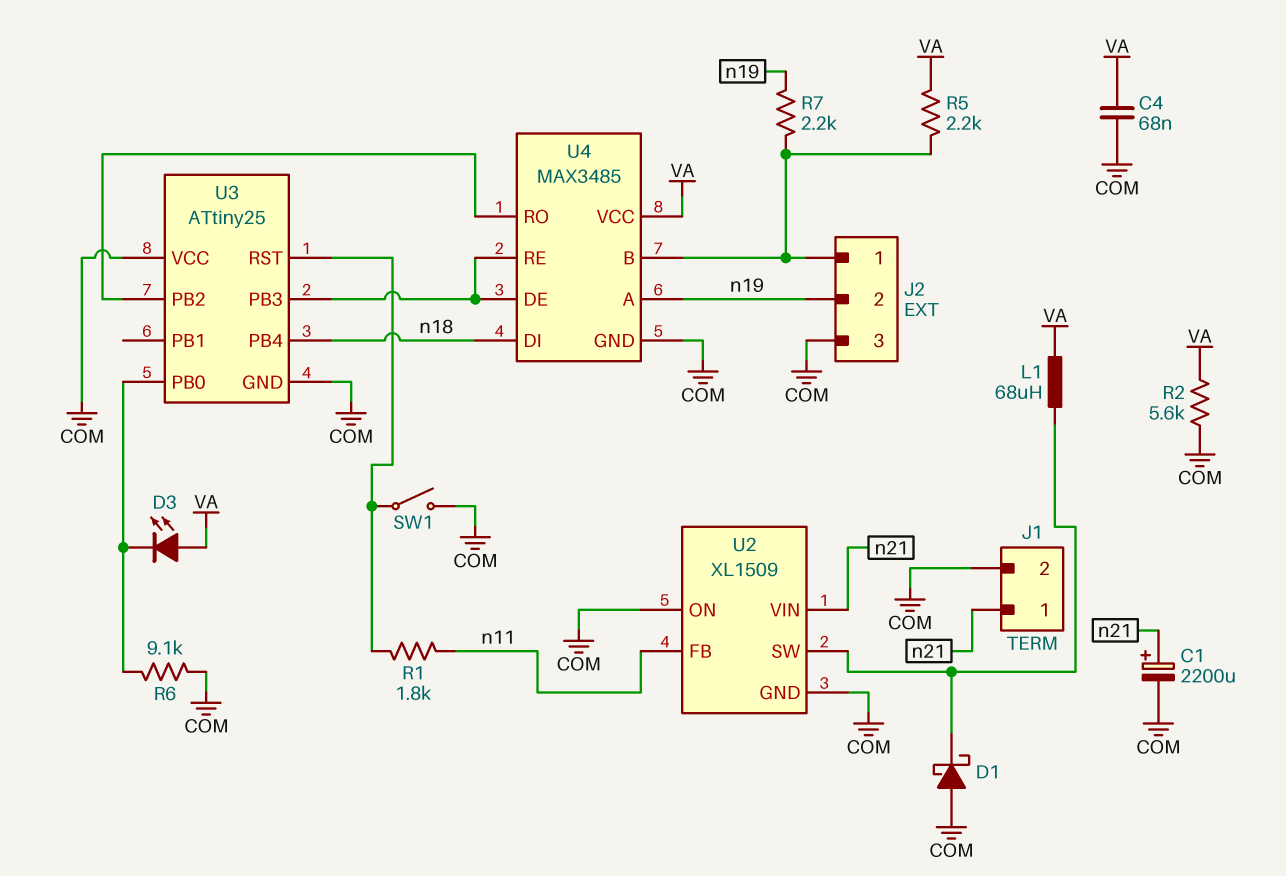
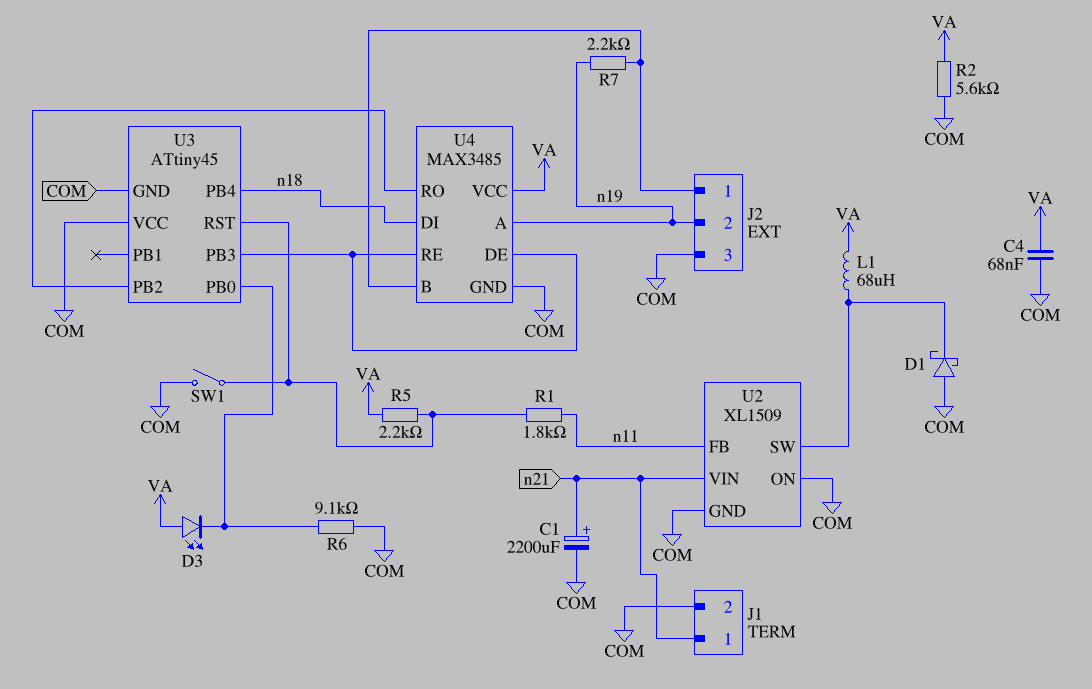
R5: 2.2k (J2/1, VA) -> 2.2k (U3/RST, VA)
U3: ATtiny25 -> ATtiny45

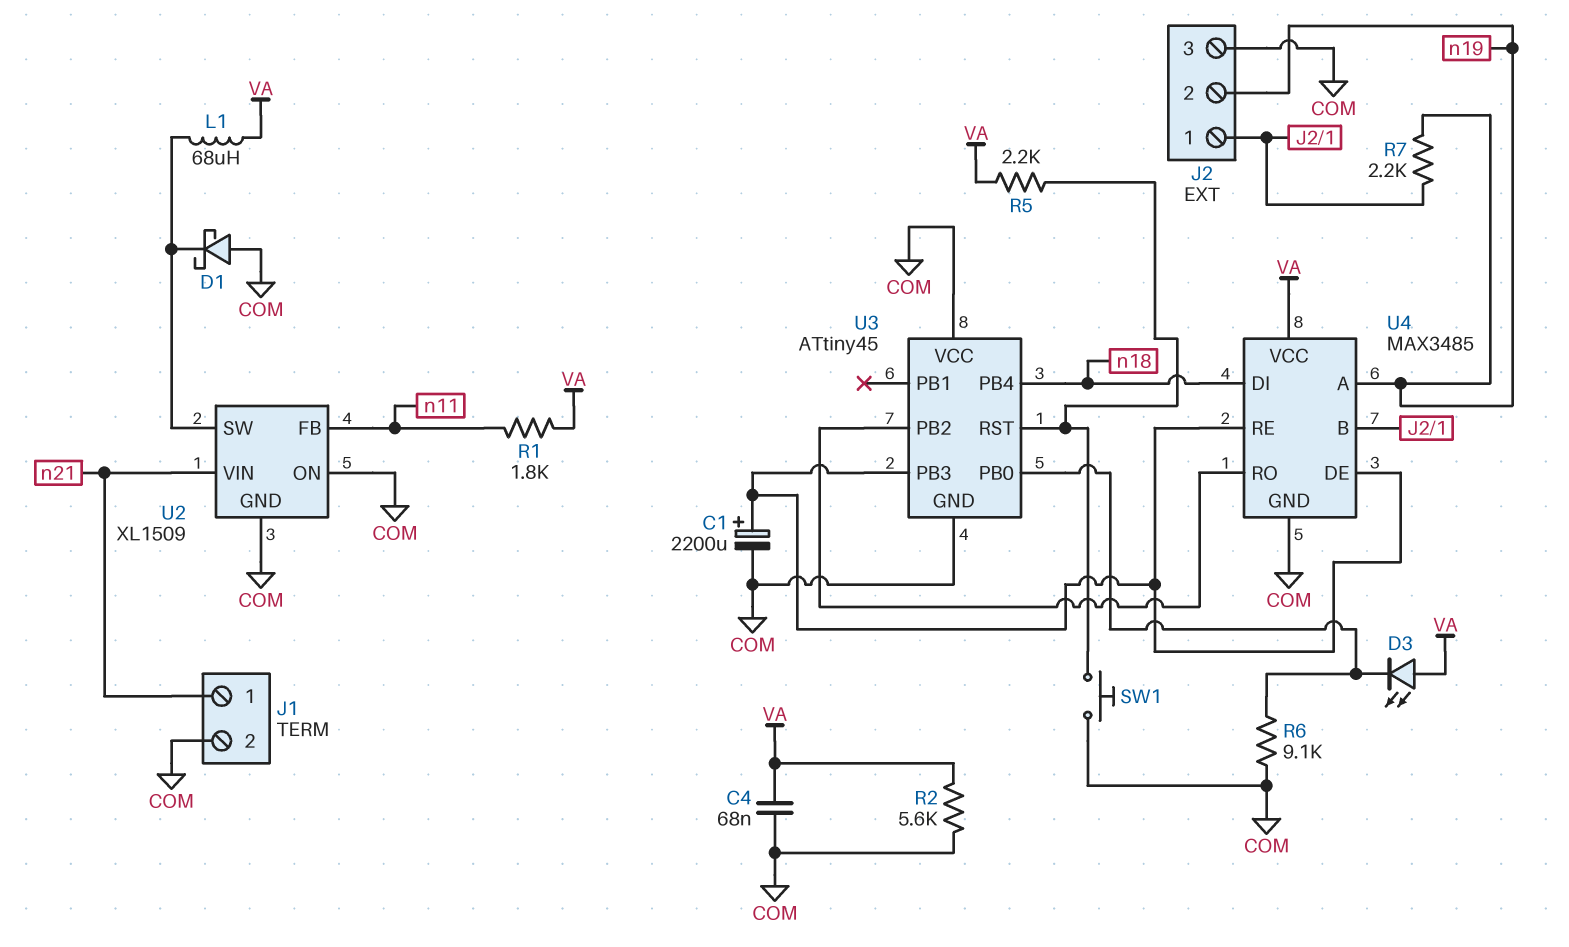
C1: 2200uF (plus n21, minus COM) -> 2200uF (plus U3/PB3, minus COM)
R1: 1.8k (U3/RST, n11) -> 1.8k (VA, n11)
SW1: switch (COM, U3/RST) -> button (COM, U3/RST)

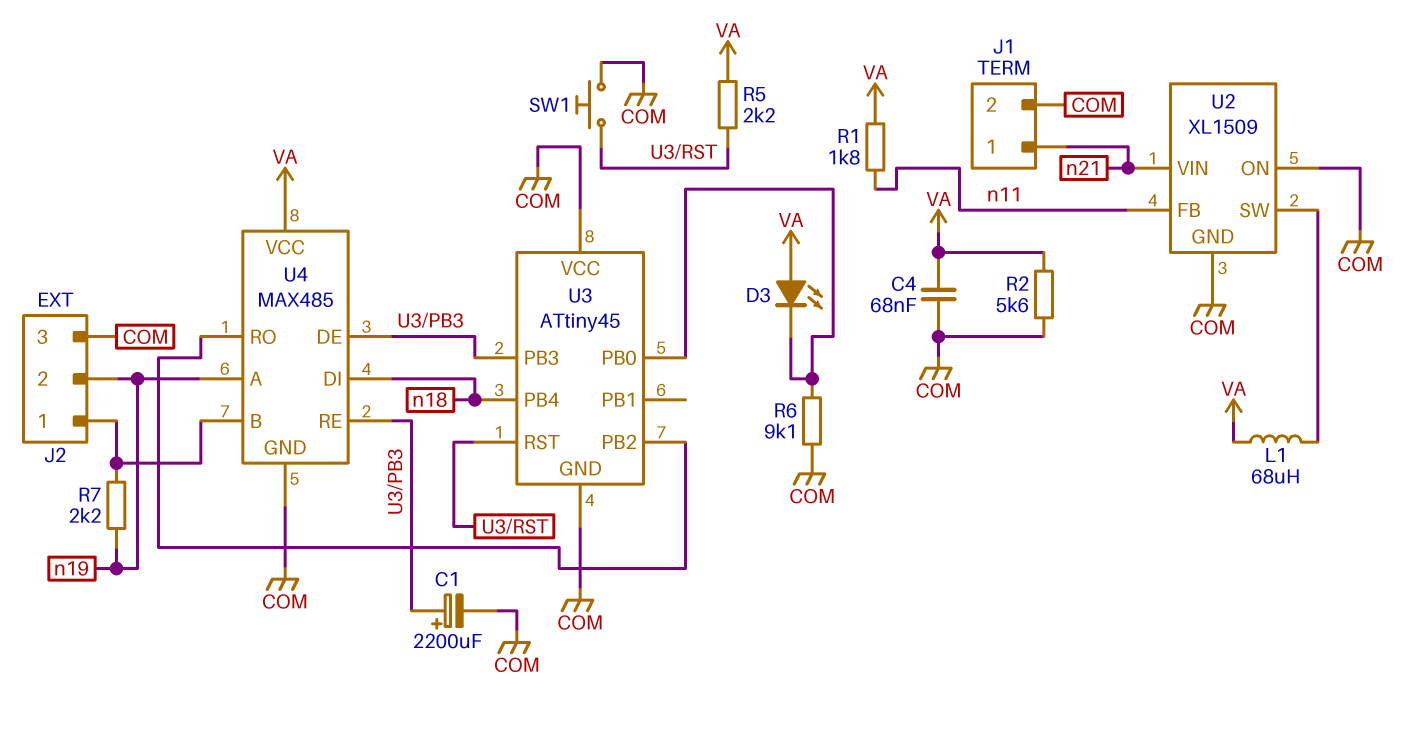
D1: schottky (A COM, K U2/SW) -> none
U4: MAX3485 -> MAX485

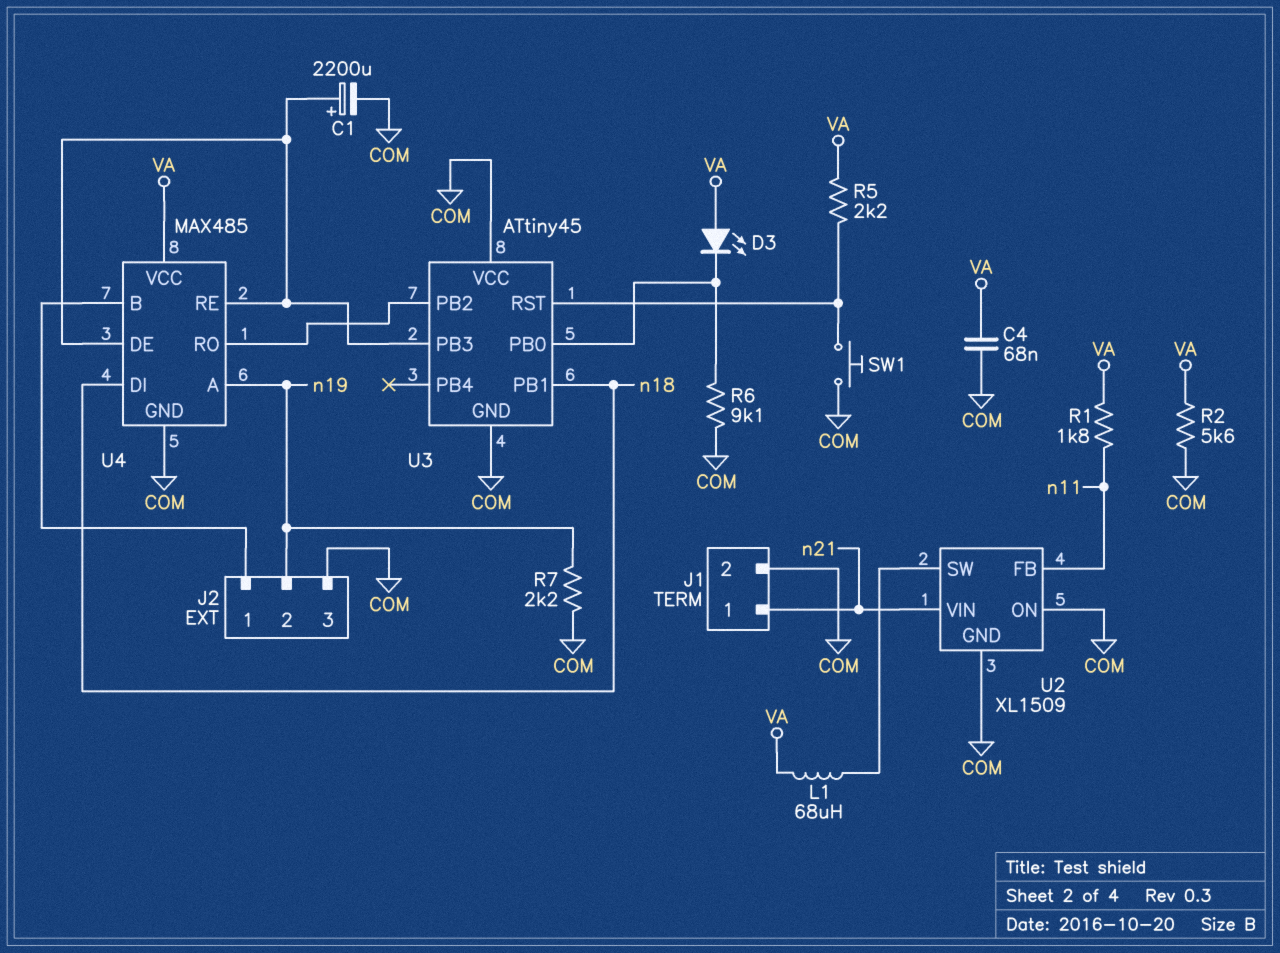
R7: 2.2k (J2/1, n19) -> 2.2k (COM, n19)
U3 pin PB1: none -> n18
U3 pin PB4: n18 -> none

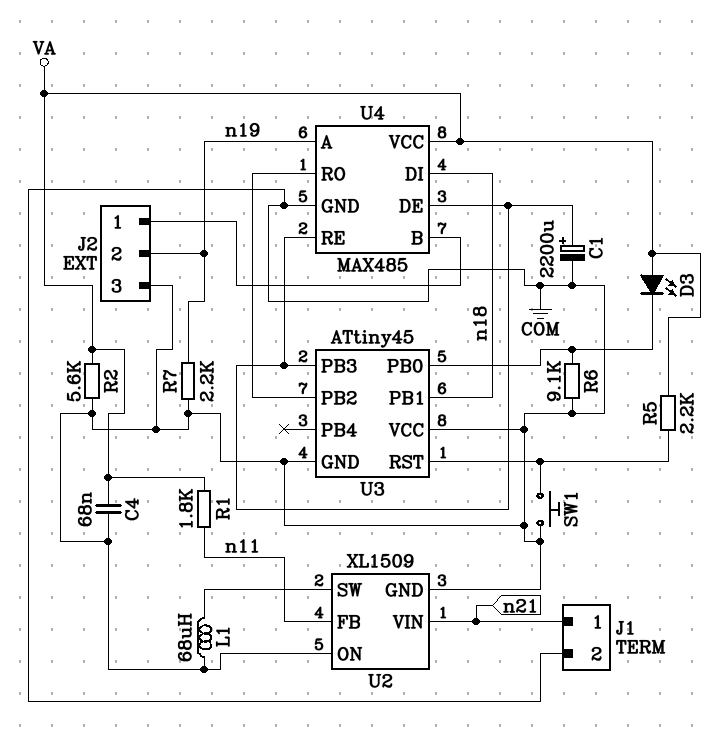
L1: 68uH (U2/SW, VA) -> 68uH (COM, U2/SW)

